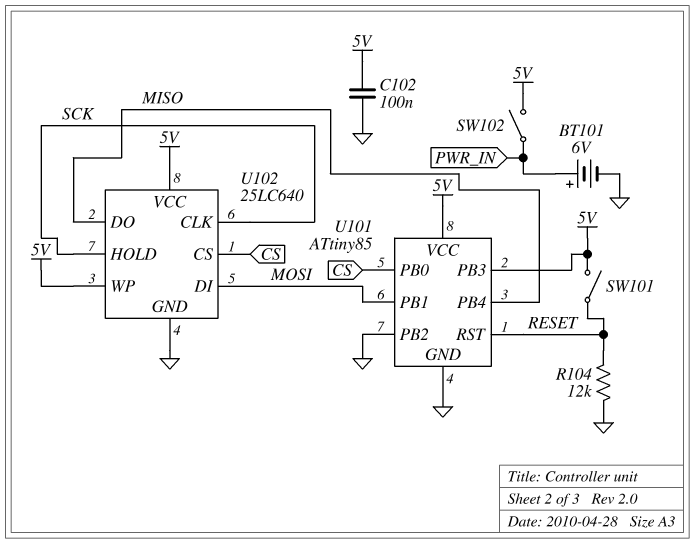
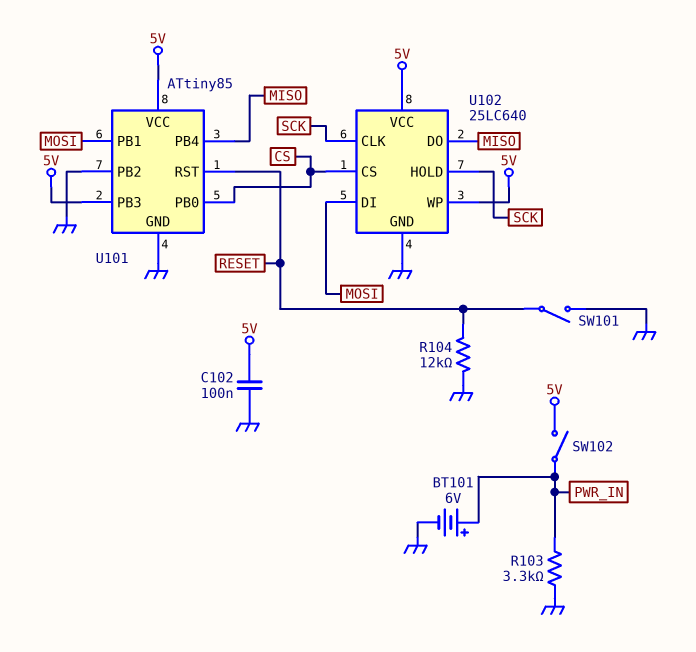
R103: none -> 3.3k (GND, PWR_IN)
SW101: switch (5V, RESET) -> switch (GND, RESET)

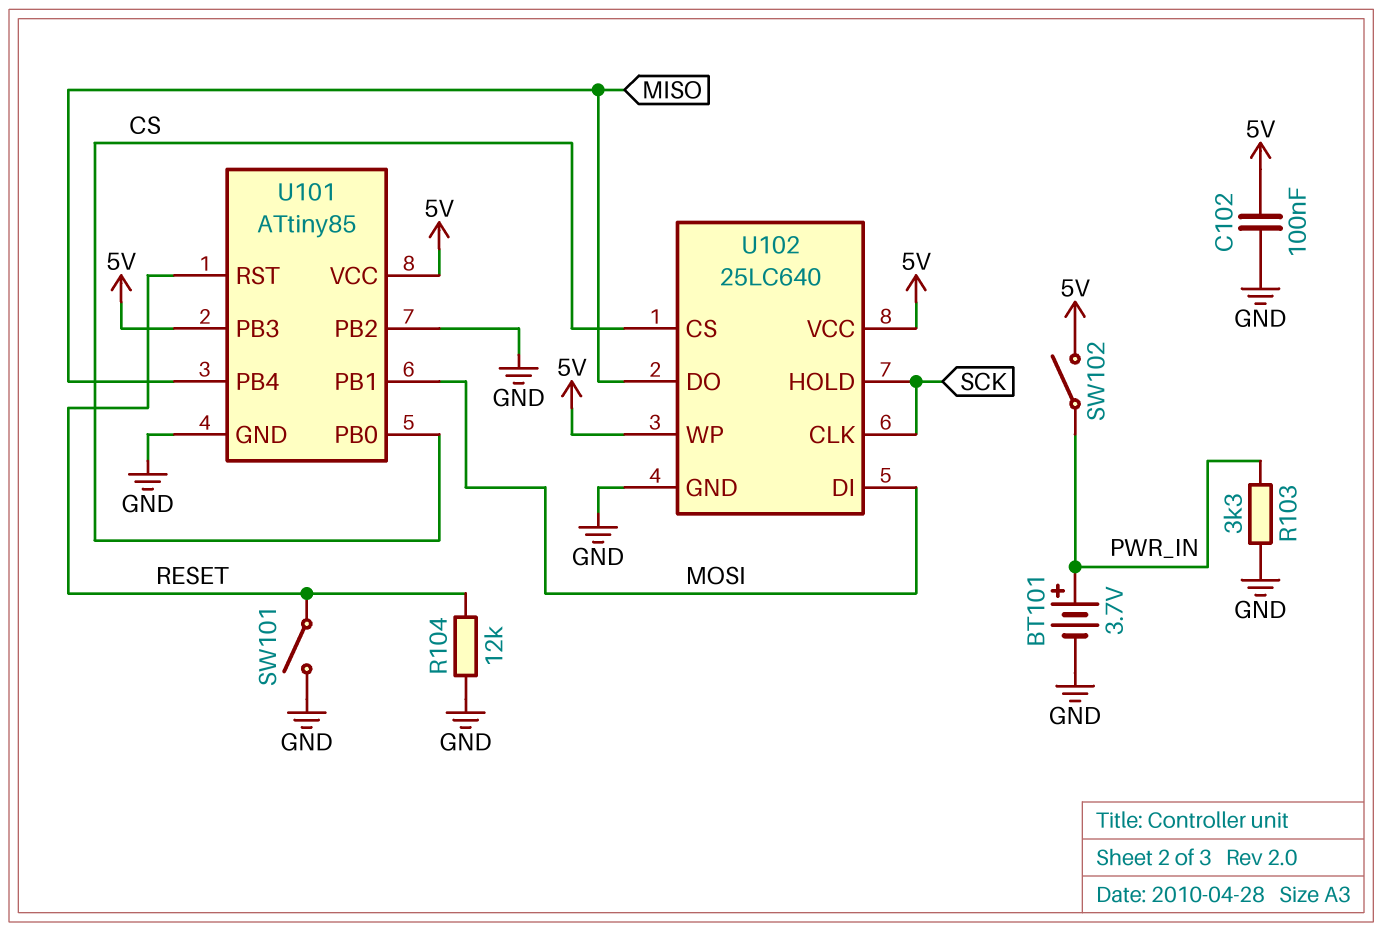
BT101: 6V (plus PWR_IN, minus GND) -> 3.7V (plus PWR_IN, minus GND)

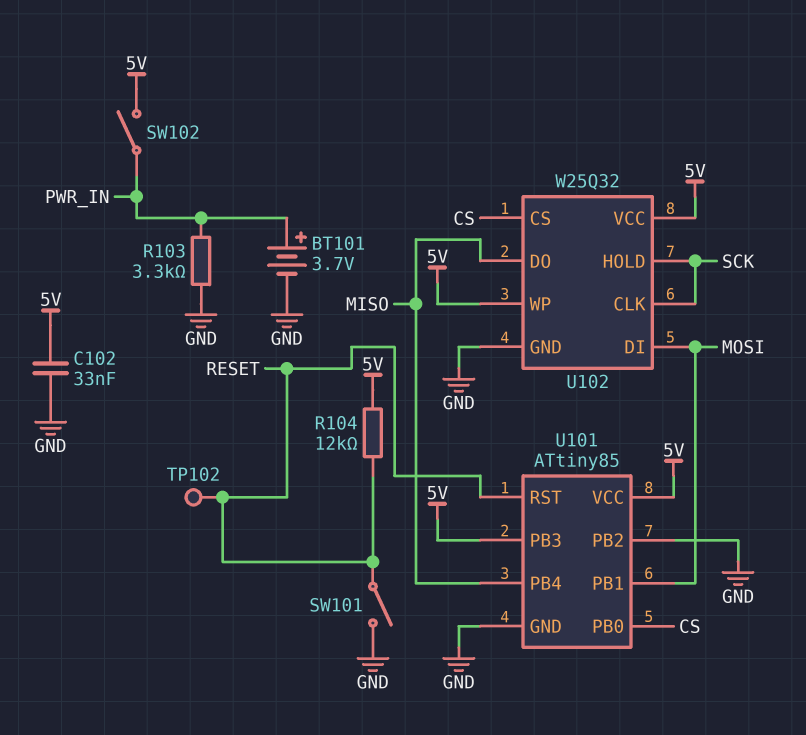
C102: 100nF (5V, GND) -> 33nF (5V, GND)
R104: 12k (GND, RESET) -> 12k (5V, RESET)
TP102: none -> test point (RESET)
U102: 25LC640 -> W25Q32

